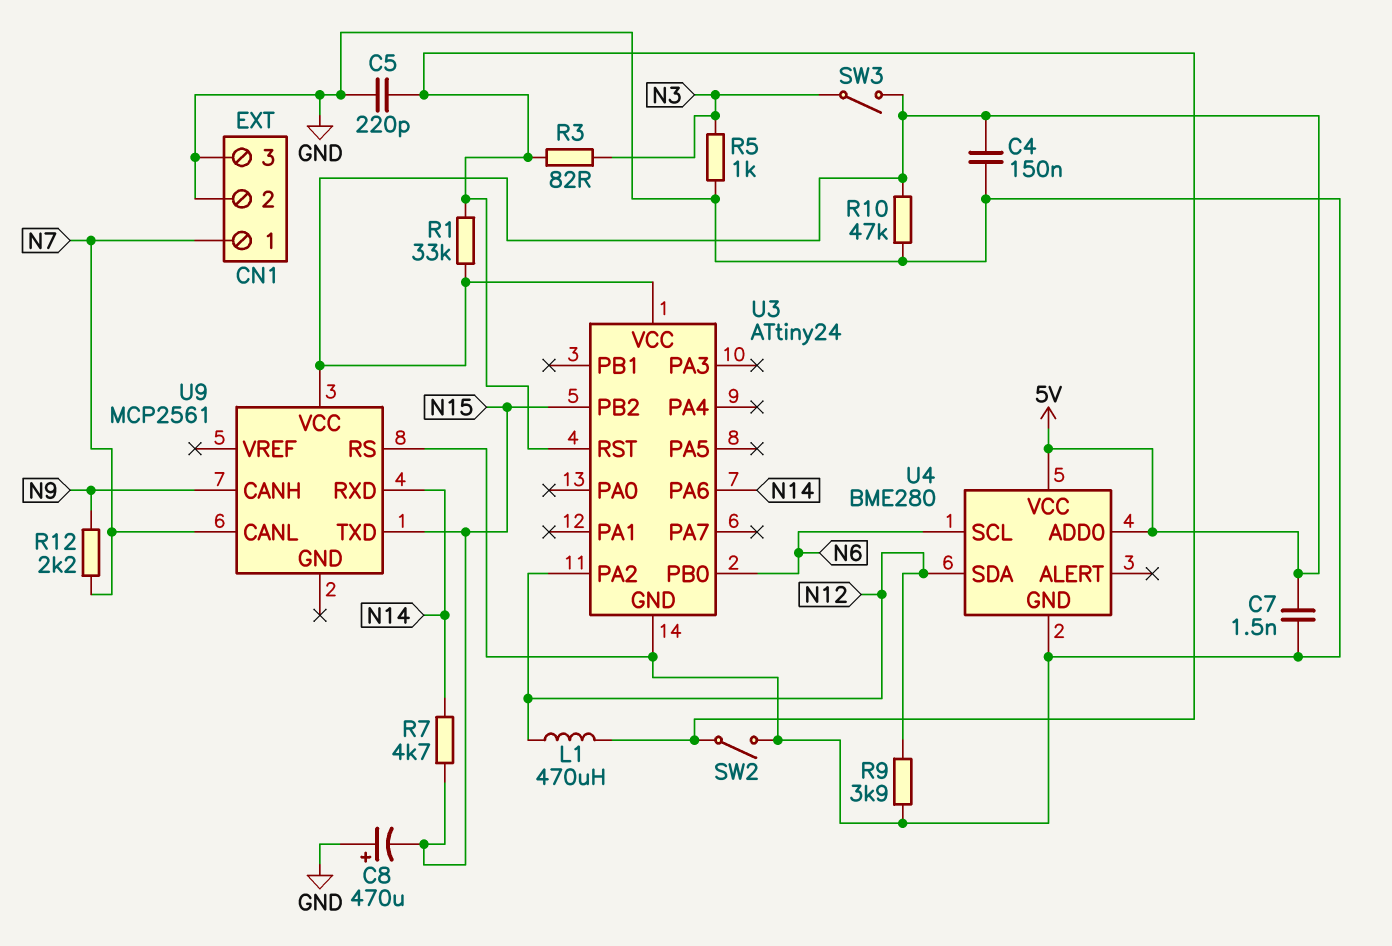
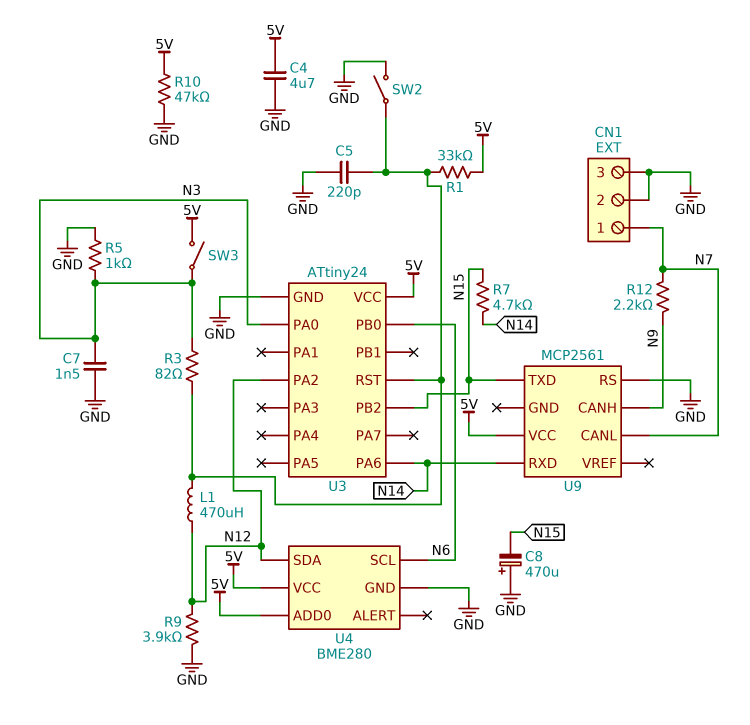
C4: 150nF (5V, GND) -> 4.7uF (5V, GND)
C7: 1.5nF (5V, GND) -> 1.5nF (GND, N3)
U3 pin PA0: none -> N3

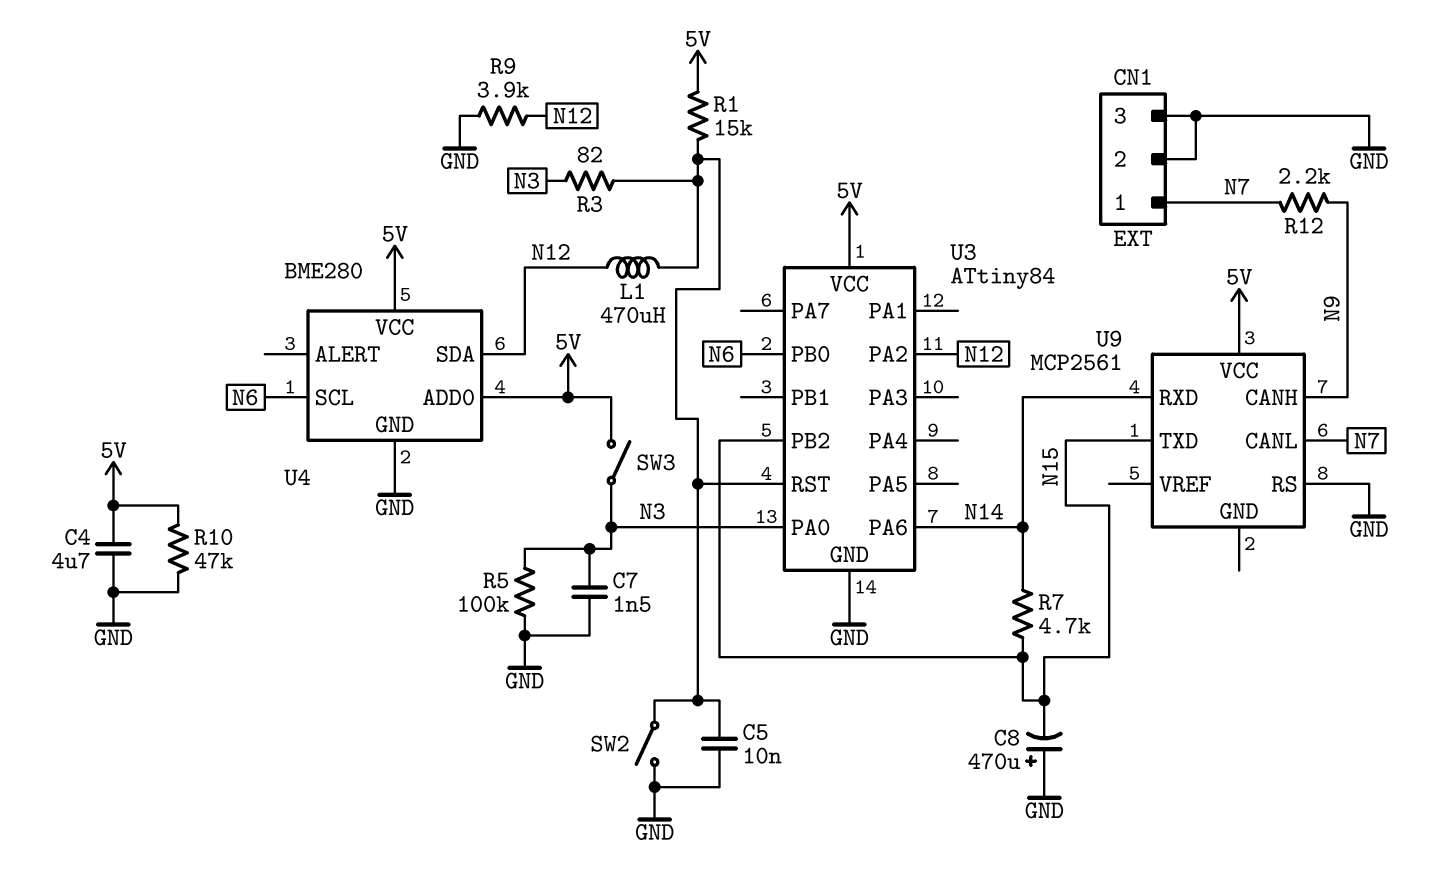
C5: 220pF (GND, U3/RST) -> 10nF (GND, U3/RST)
R1: 33k (5V, U3/RST) -> 15k (5V, U3/RST)
R5: 1k (GND, N3) -> 100k (GND, N3)
U3: ATtiny24 -> ATtiny84

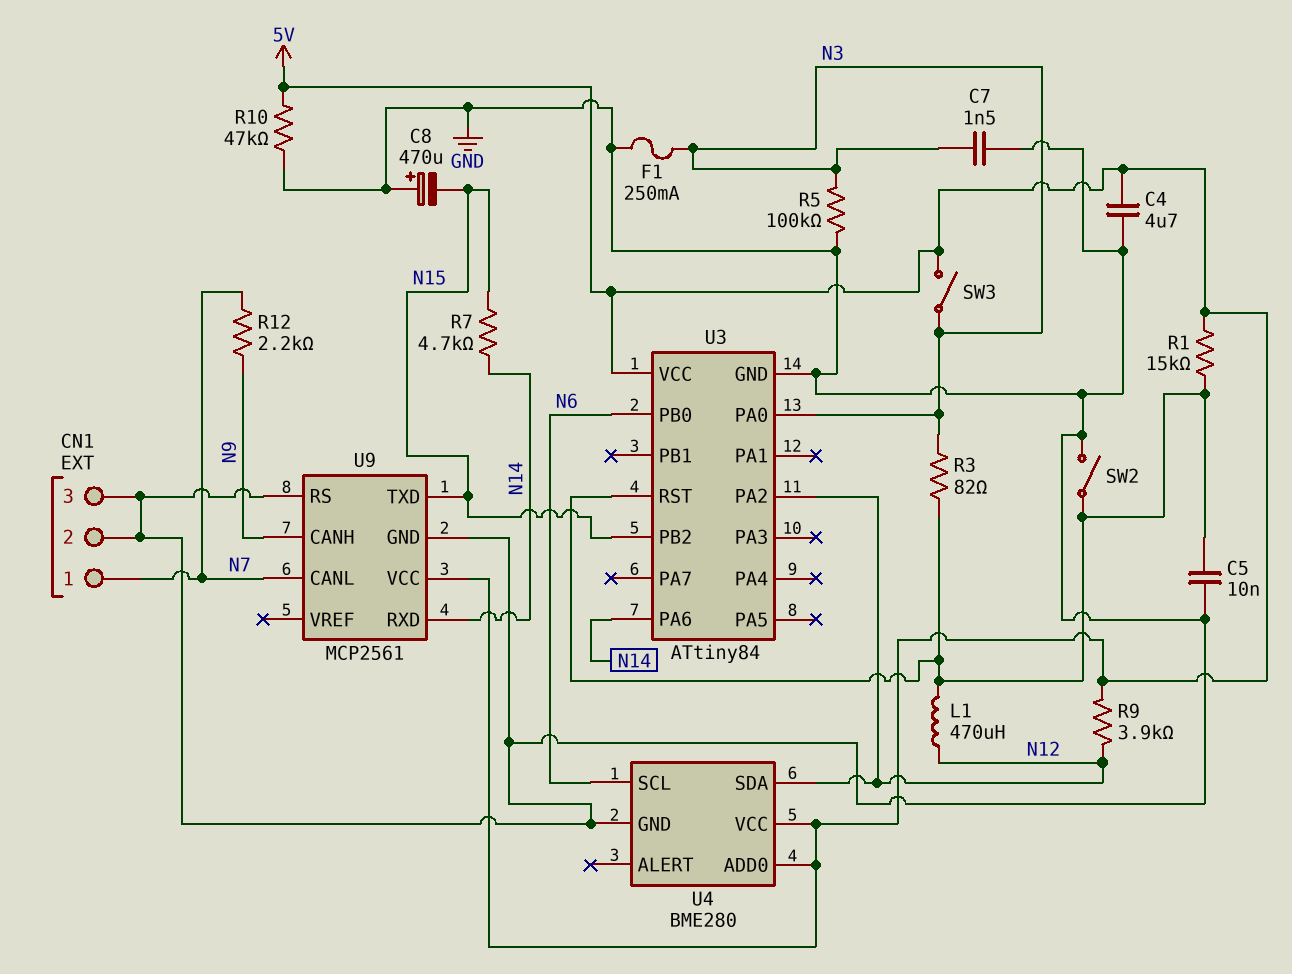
F1: none -> 250mA (GND, N3)
R9: 3.9k (GND, N12) -> 3.9k (5V, N12)
U9 pin GND: none -> GND

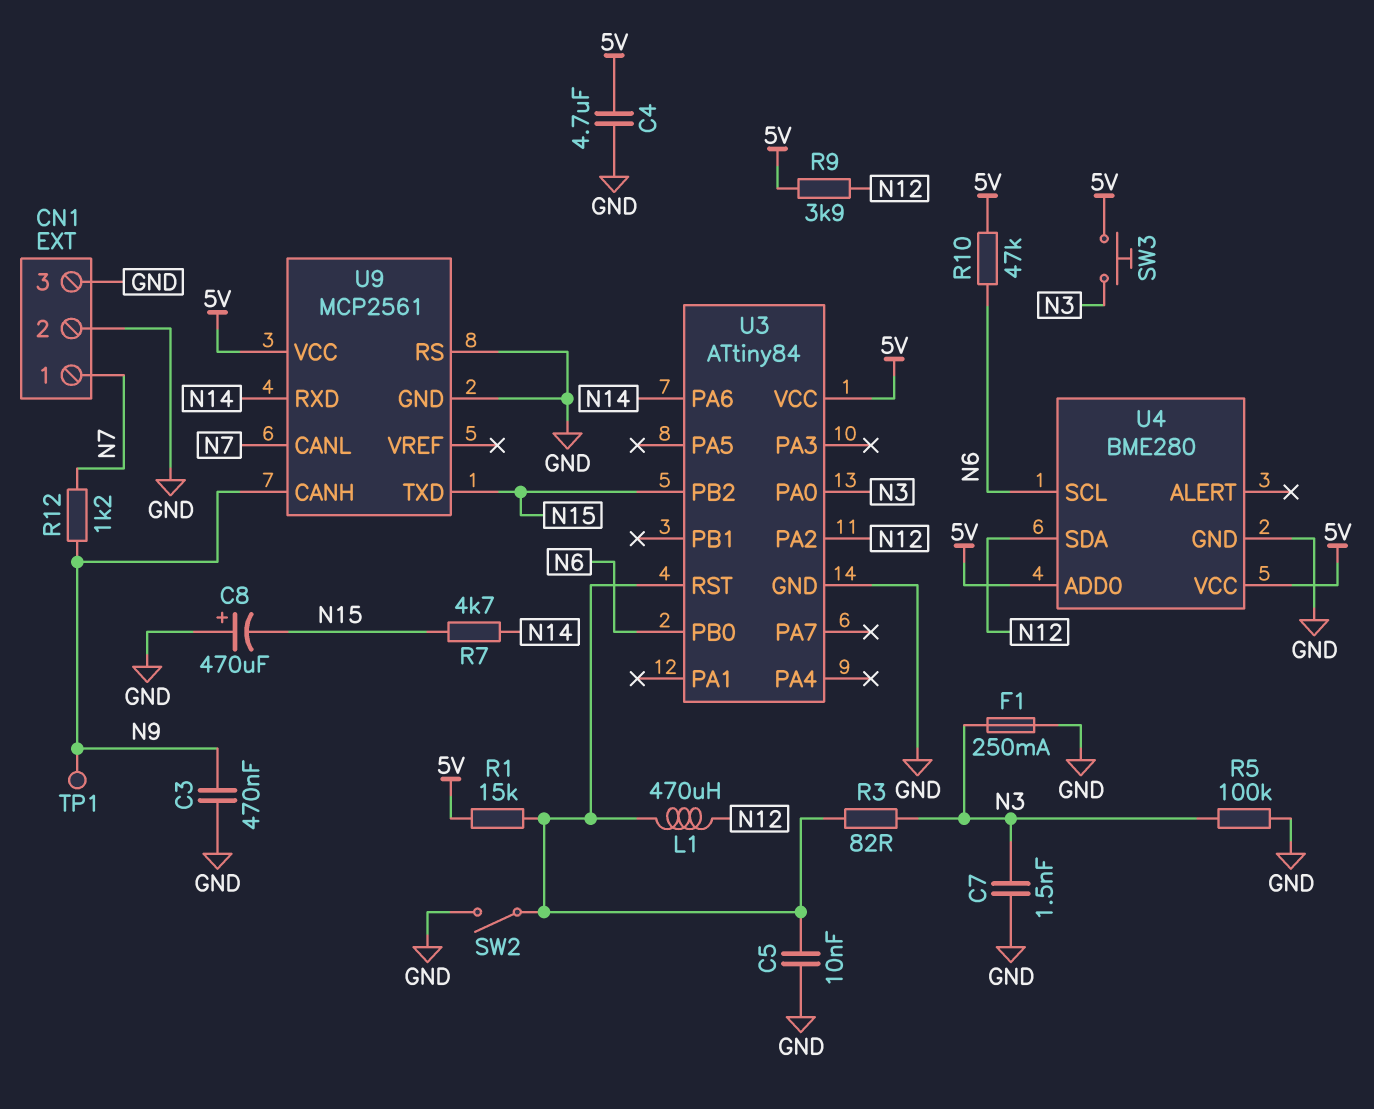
C3: none -> 470nF (GND, N9)
R10: 47k (5V, GND) -> 47k (5V, N6)
R12: 2.2k (N7, N9) -> 1.2k (N7, N9)
SW3: switch (5V, N3) -> button (5V, N3)
TP1: none -> test point (N9)

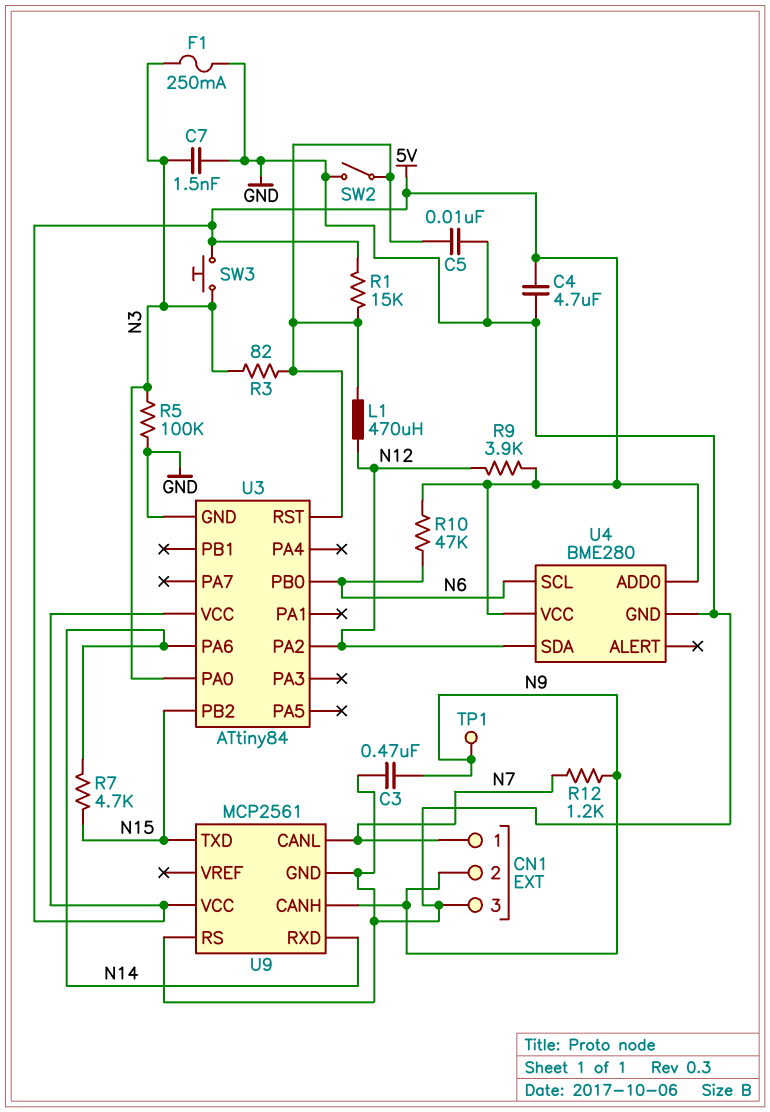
C8: 470uF (plus GND, minus N15) -> none
CN1 pin 2: GND -> N9

